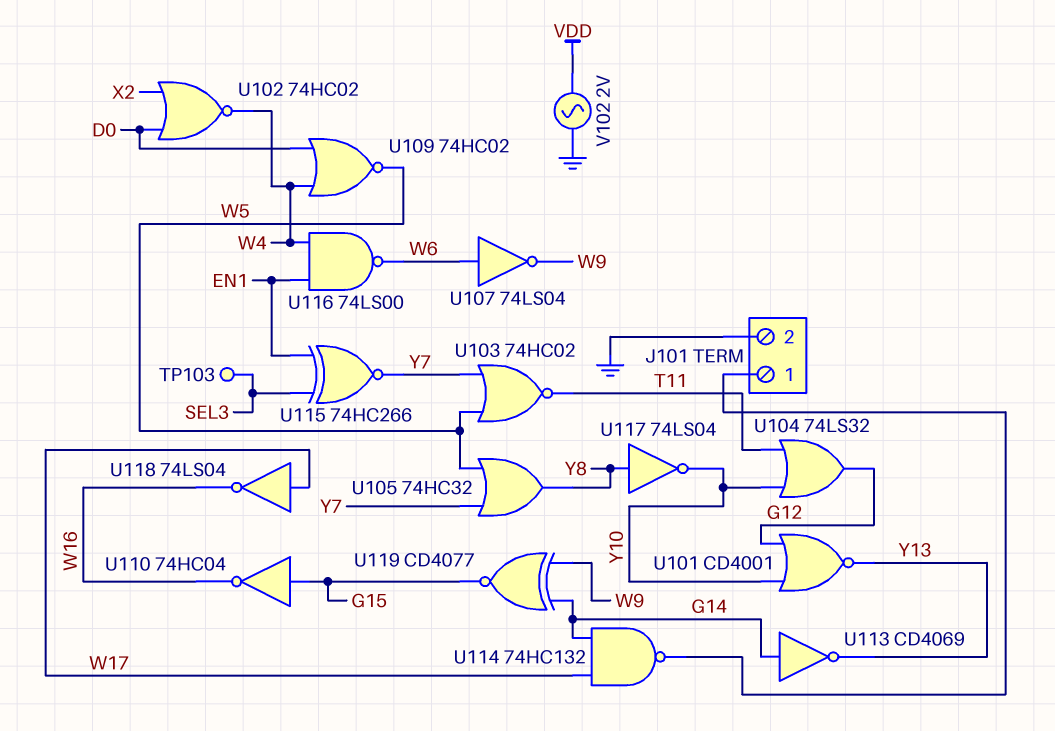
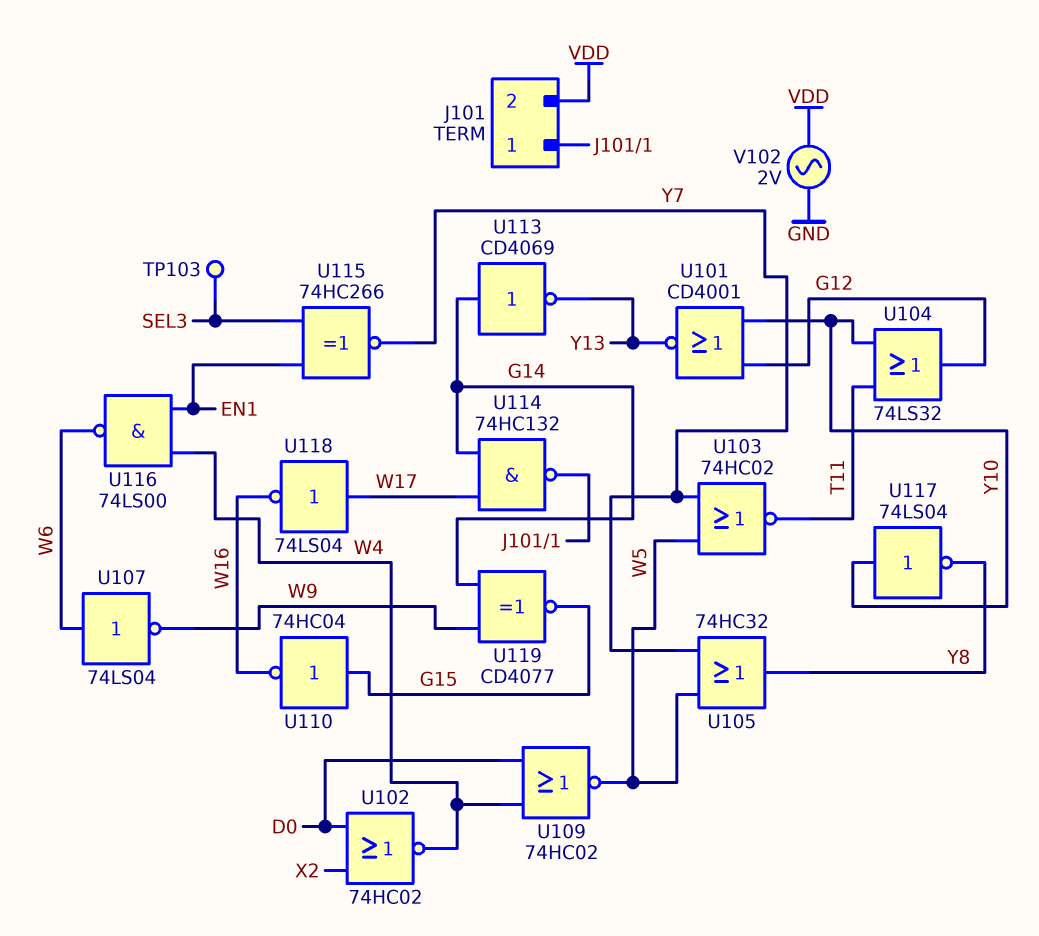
J101 pin 2: GND -> VDD
U117: NOT 74LS04 (in Y8, out Y10) -> NOT 74LS04 (in Y10, out Y8)

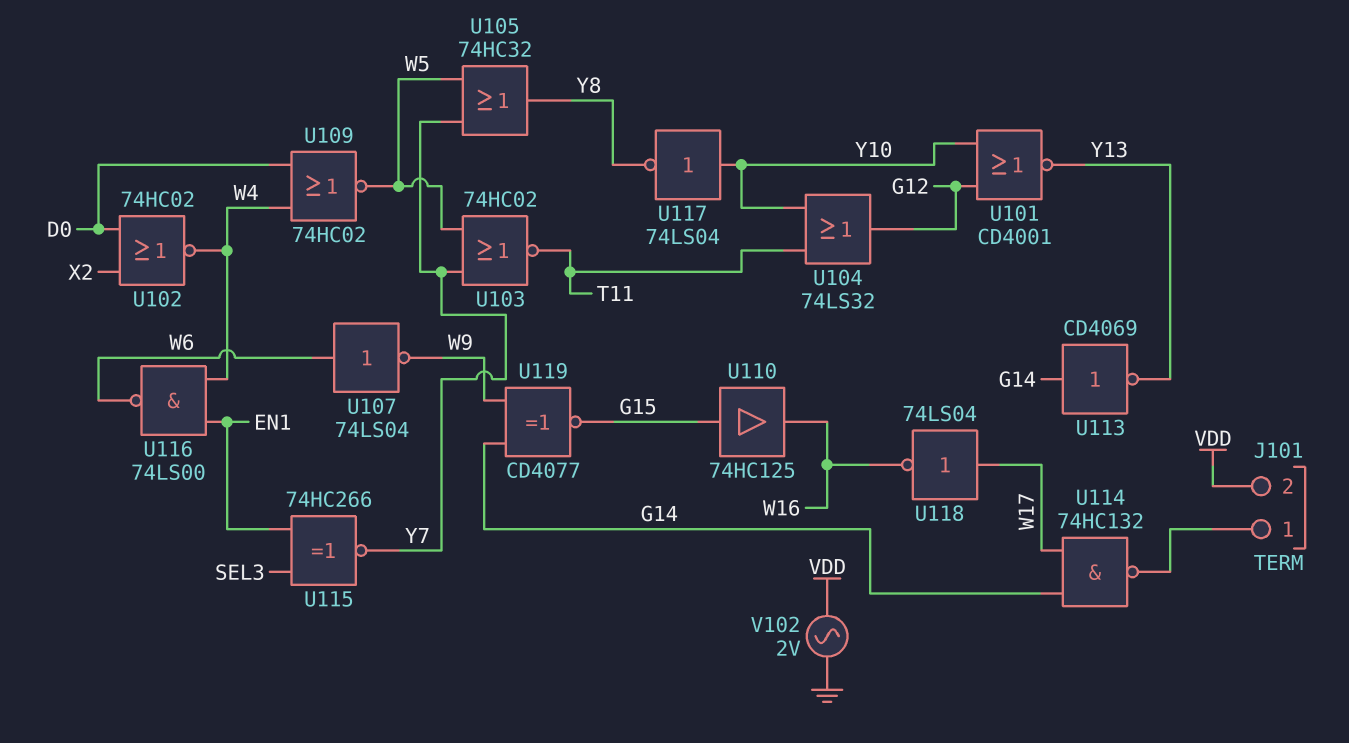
TP103: test point (SEL3) -> none
U110: NOT 74HC04 (in G15, out W16) -> buffer 74HC125 (in G15, out W16)

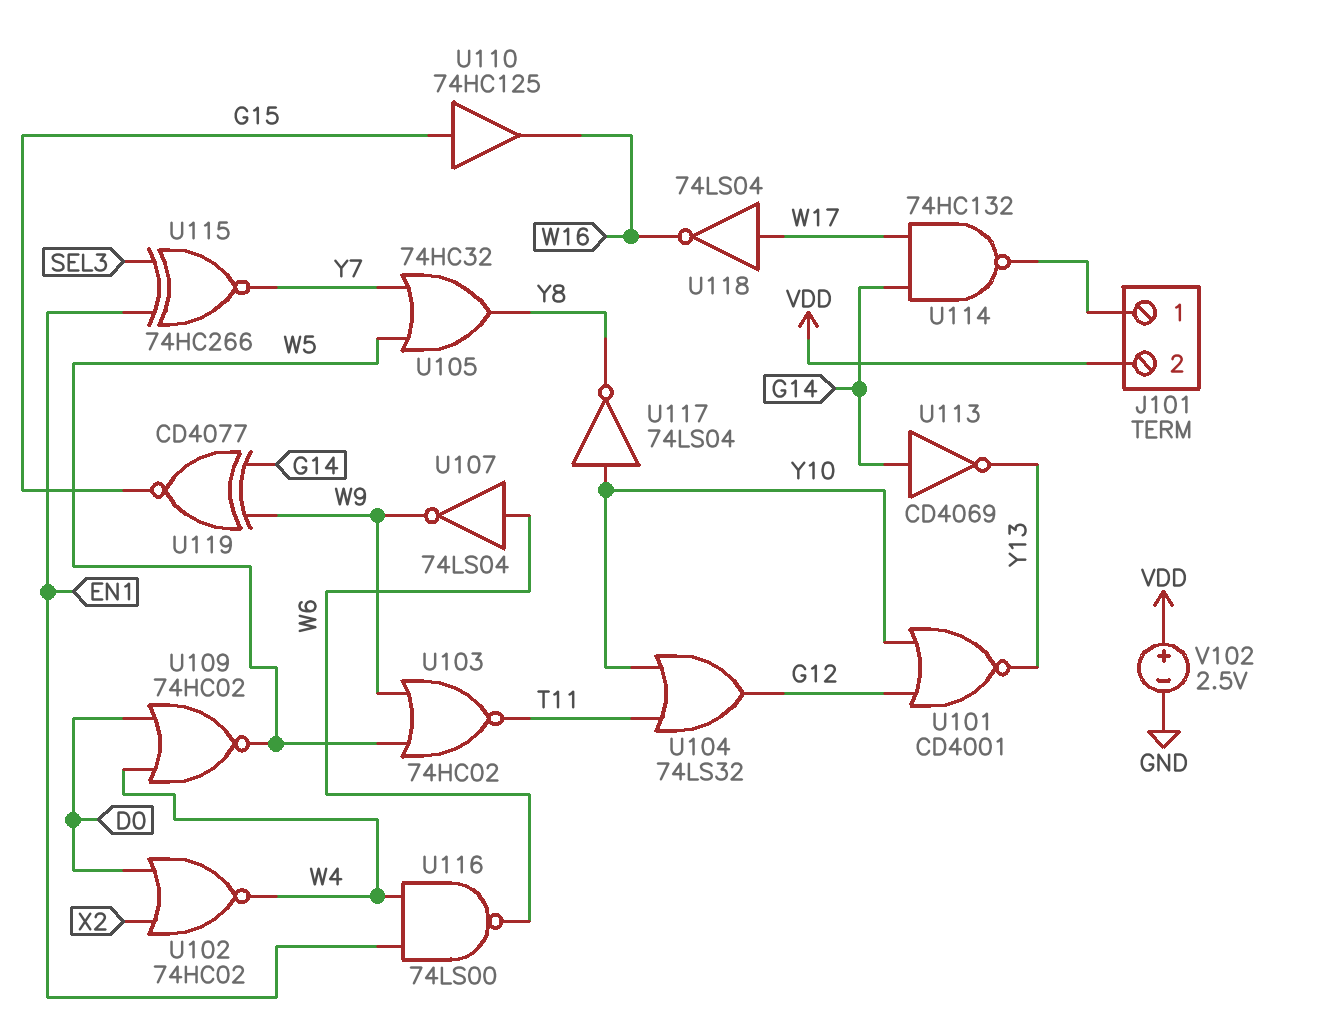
U103: NOR 74HC02 (in W5, in Y7, out T11) -> NOR 74HC02 (in W5, in W9, out T11)
V102: AC 2V (GND, VDD) -> 2.5V (plus VDD, minus GND)

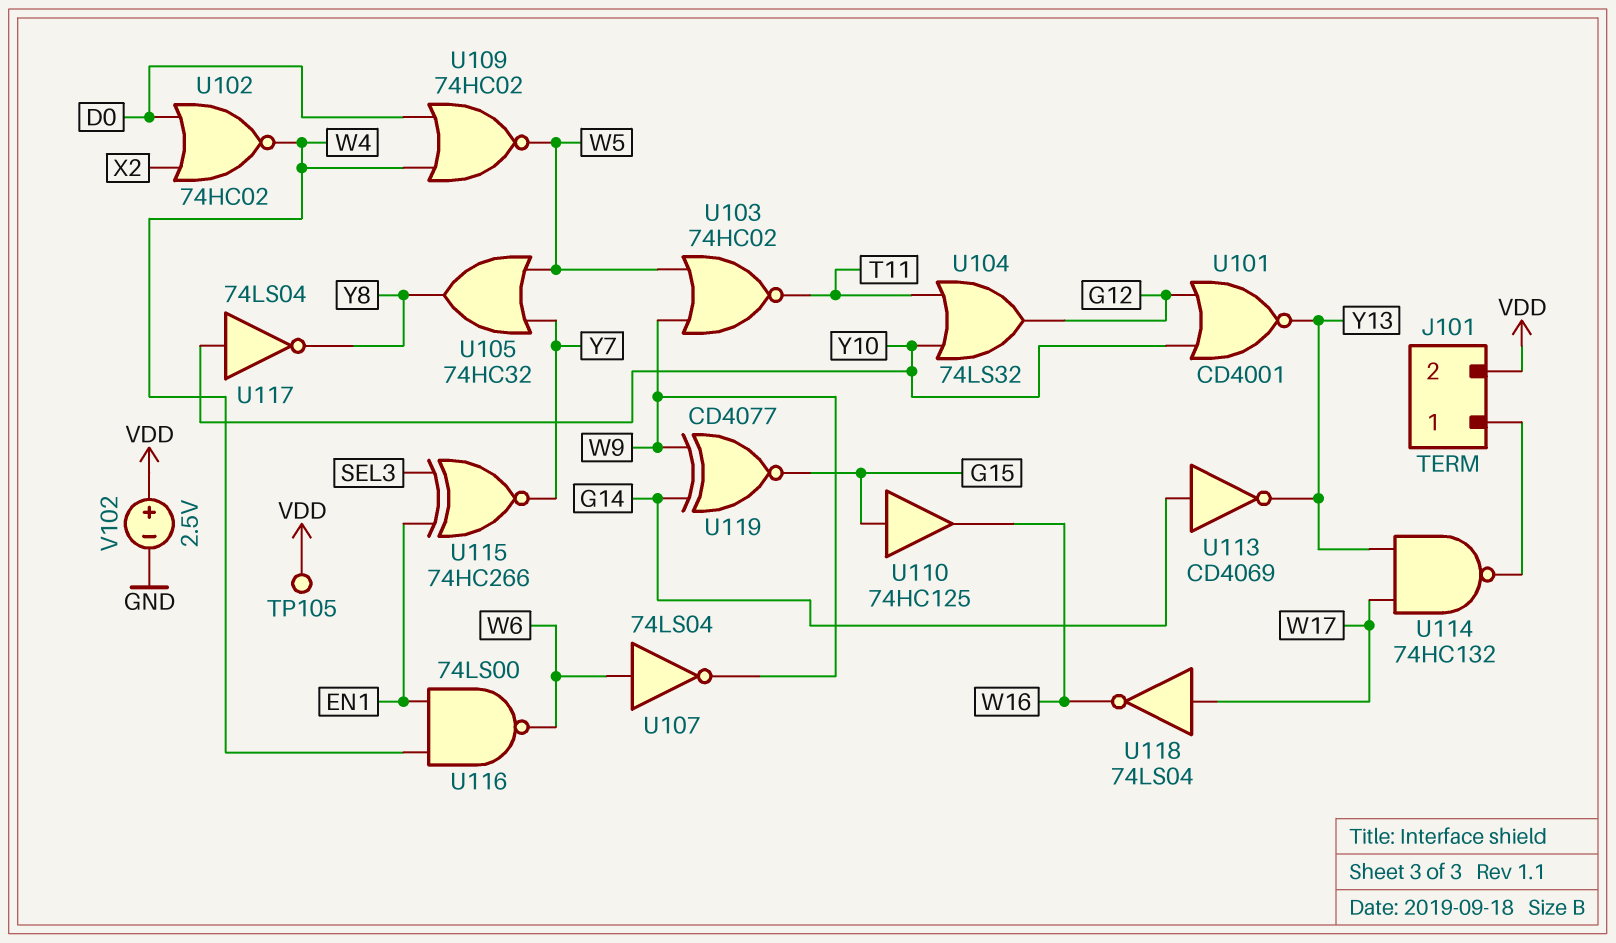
TP105: none -> test point (VDD)
U114: NAND 74HC132 (in G14, in W17, out J101/1) -> NAND 74HC132 (in W17, in Y13, out J101/1)

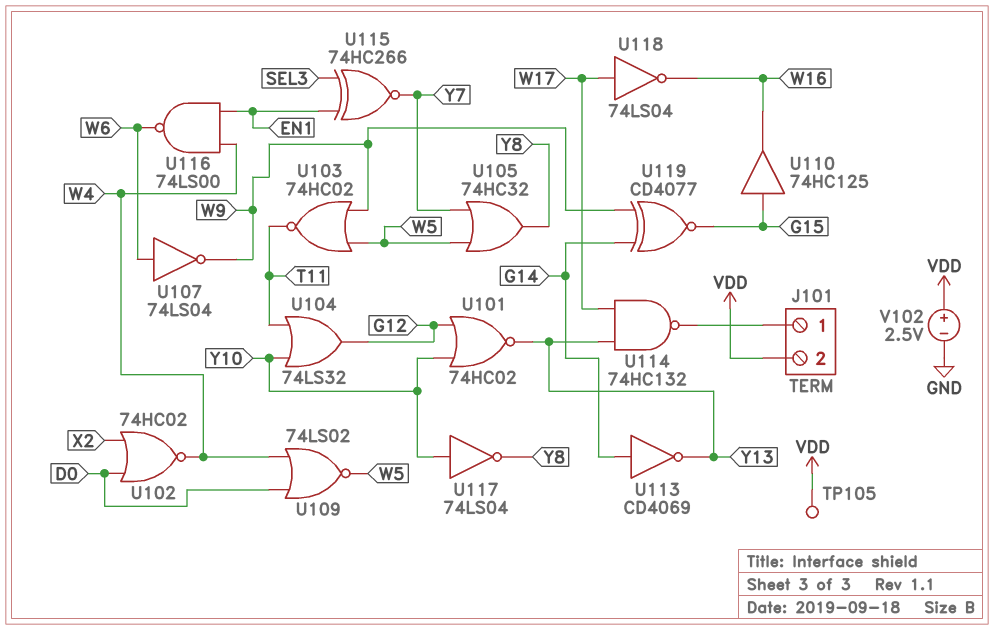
U101: NOR CD4001 (in G12, in Y10, out Y13) -> NOR 74HC02 (in G12, in Y10, out Y13)
U109: NOR 74HC02 (in D0, in W4, out W5) -> NOR 74LS02 (in D0, in W4, out W5)

